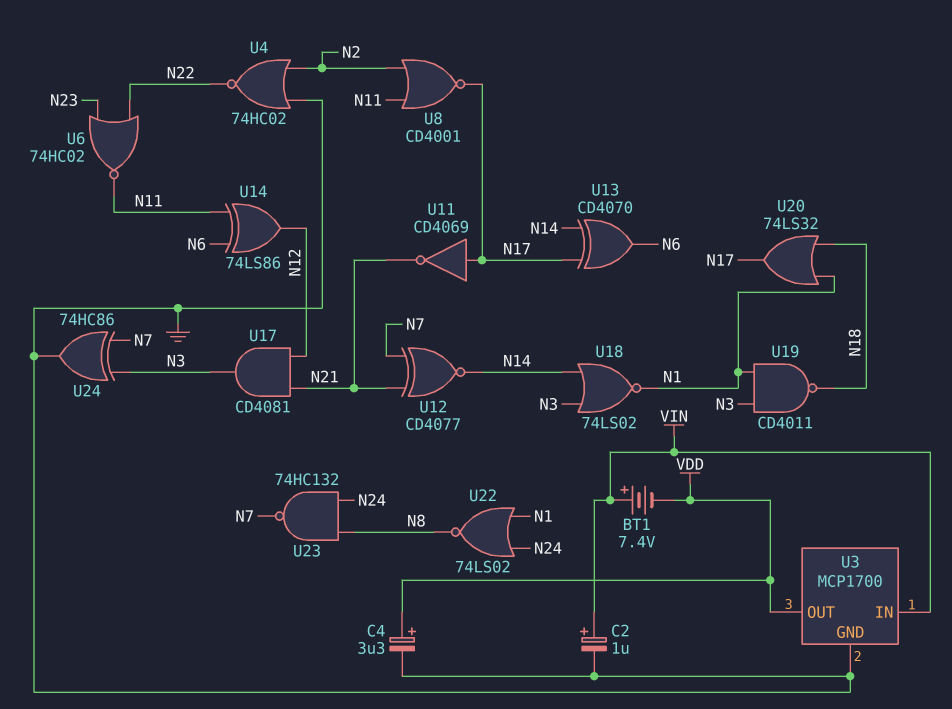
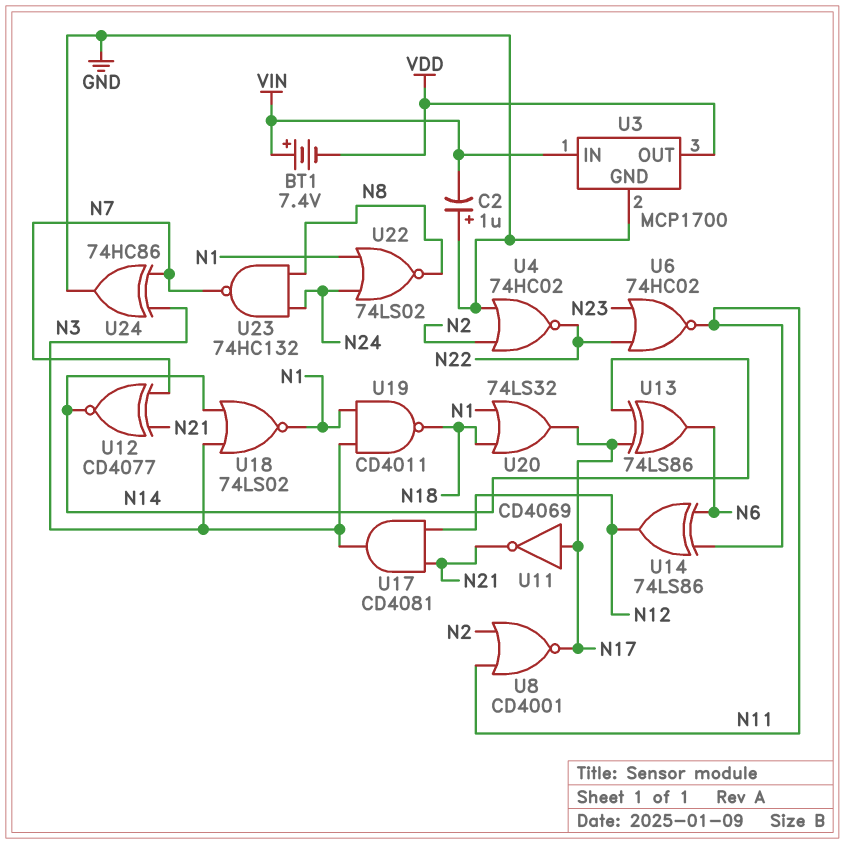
C2: 1uF (plus VIN, minus GND) -> 1uF (plus GND, minus VIN)
C4: 3.3uF (plus VDD, minus GND) -> none
U13: XOR CD4070 (in N14, in N17, out N6) -> XOR 74LS86 (in N14, in N17, out N6)

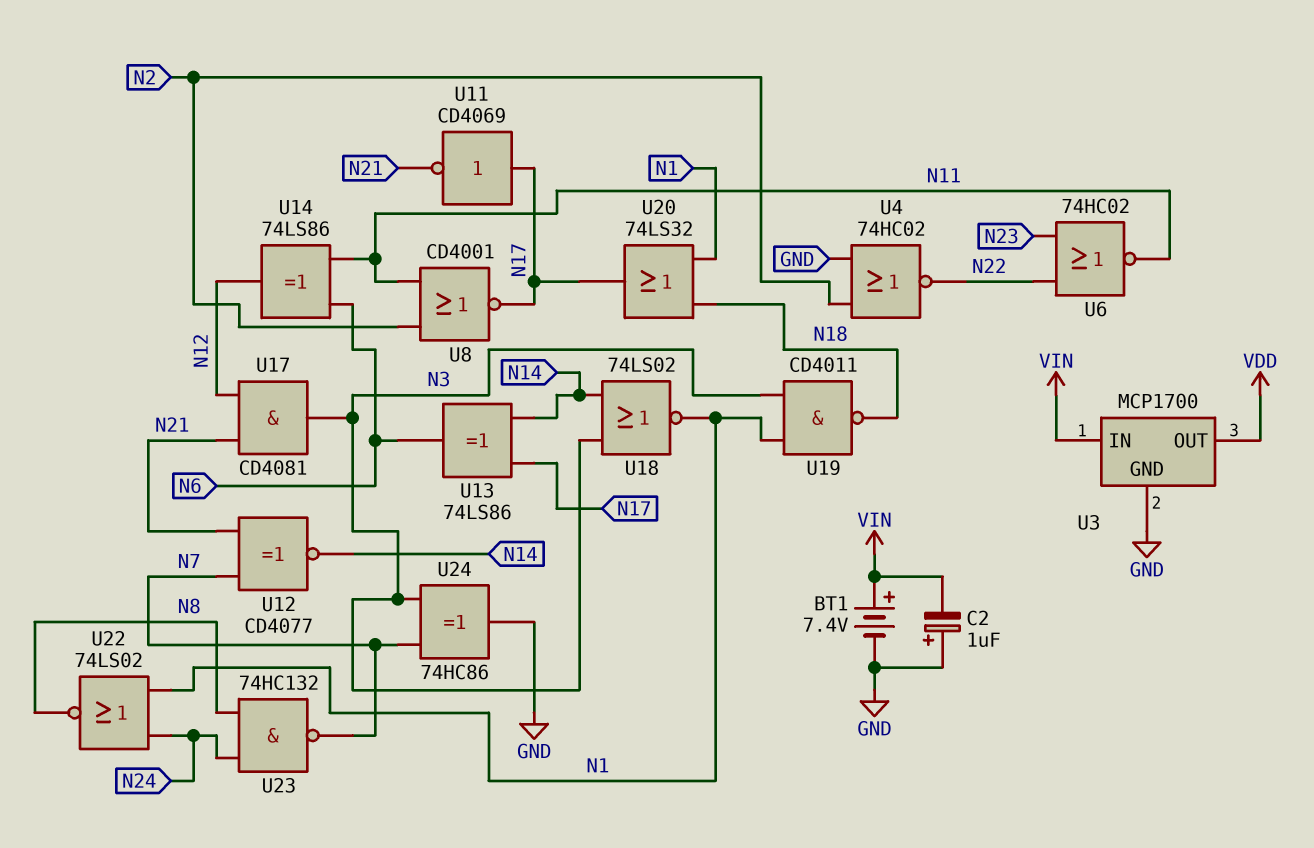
BT1: 7.4V (plus VIN, minus VDD) -> 7.4V (plus VIN, minus GND)

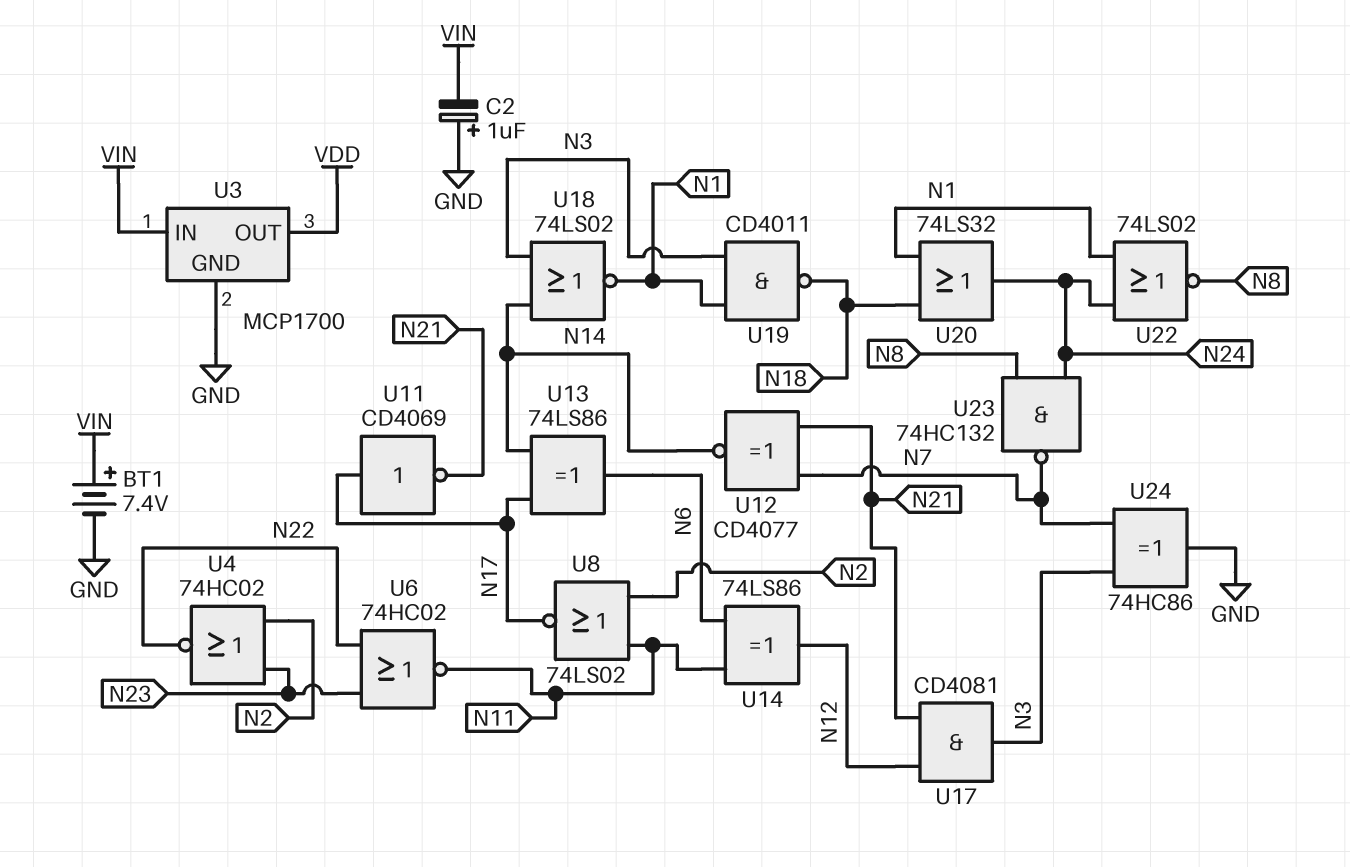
U4: NOR 74HC02 (in GND, in N2, out N22) -> NOR 74HC02 (in N2, in N23, out N22)
U8: NOR CD4001 (in N2, in N11, out N17) -> NOR 74LS02 (in N2, in N11, out N17)
U20: OR 74LS32 (in N1, in N18, out N17) -> OR 74LS32 (in N1, in N18, out N24)

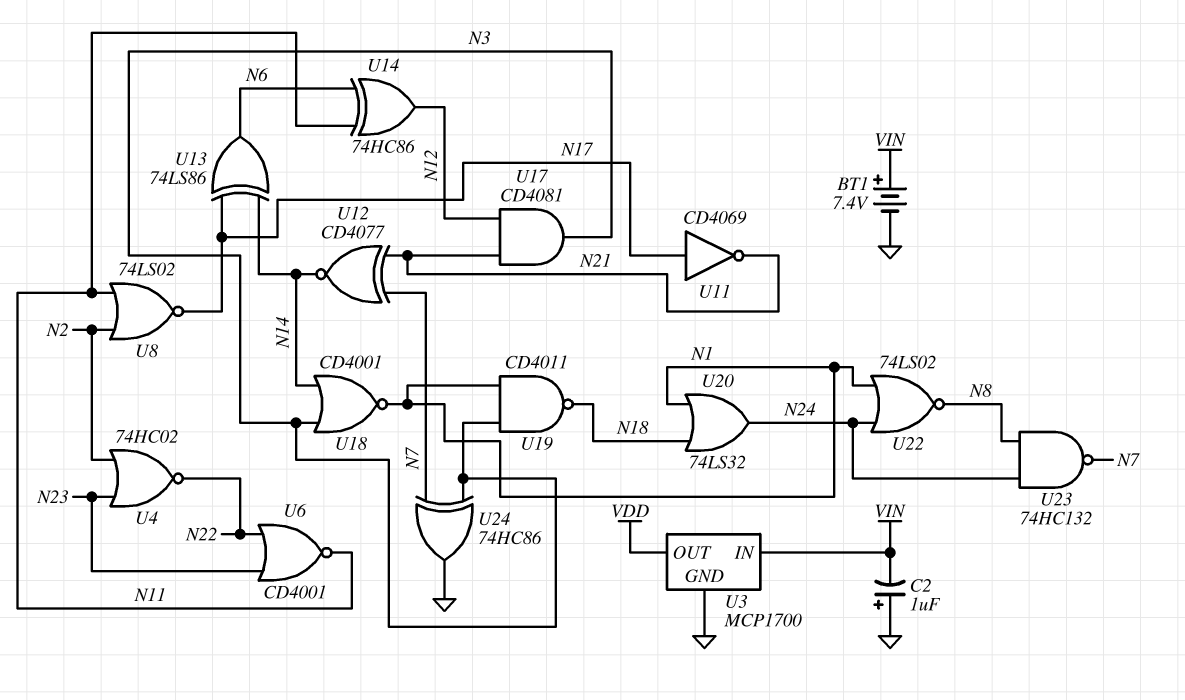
U6: NOR 74HC02 (in N22, in N23, out N11) -> NOR CD4001 (in N22, in N23, out N11)
U14: XOR 74LS86 (in N6, in N11, out N12) -> XOR 74HC86 (in N6, in N11, out N12)
U18: NOR 74LS02 (in N3, in N14, out N1) -> NOR CD4001 (in N3, in N14, out N1)

